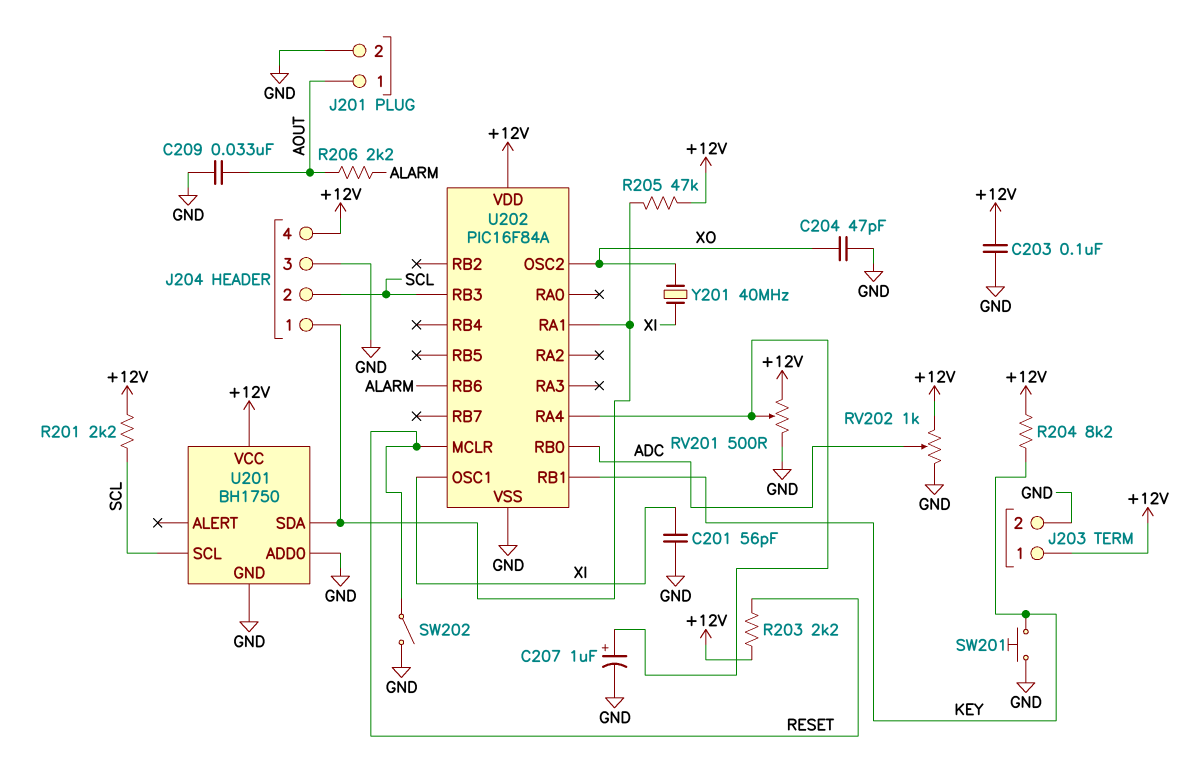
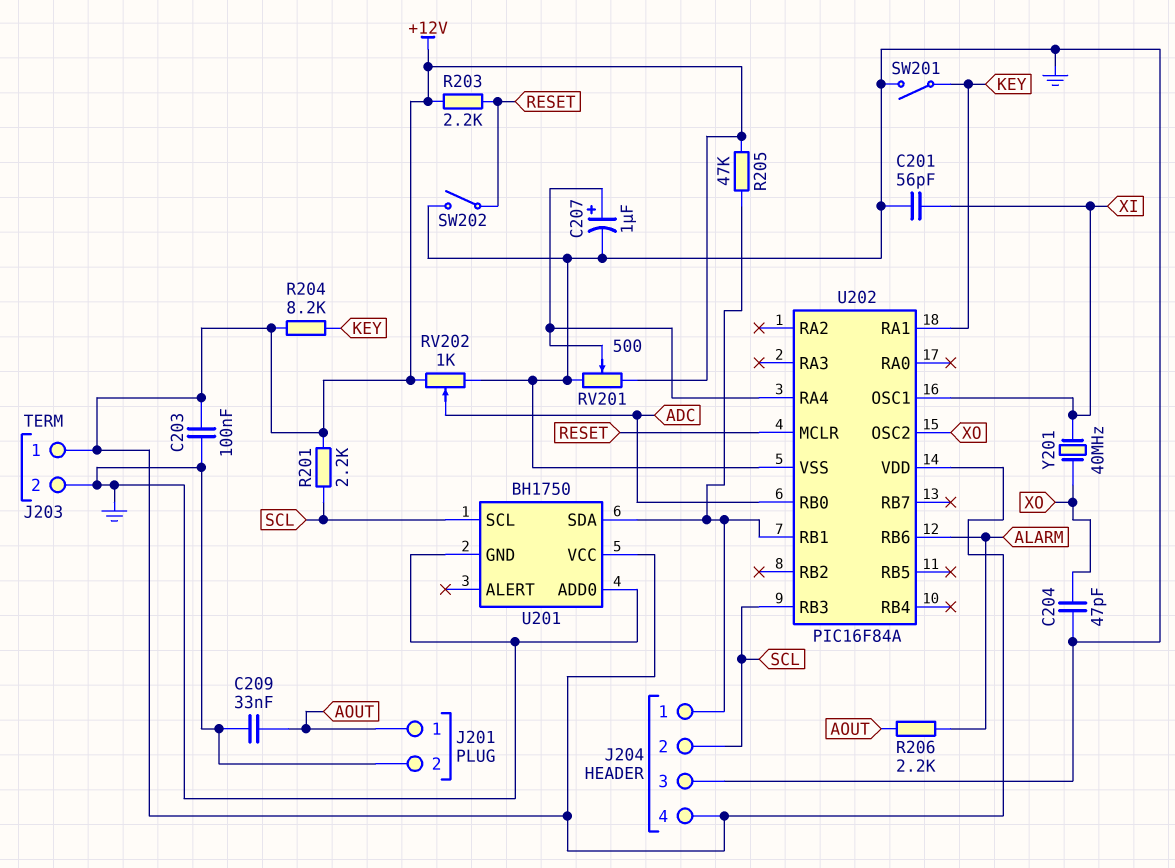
SW201: button (GND, KEY) -> switch (GND, KEY)
U202 pin RA1: J204/1 -> KEY
U202 pin RB1: KEY -> J204/1

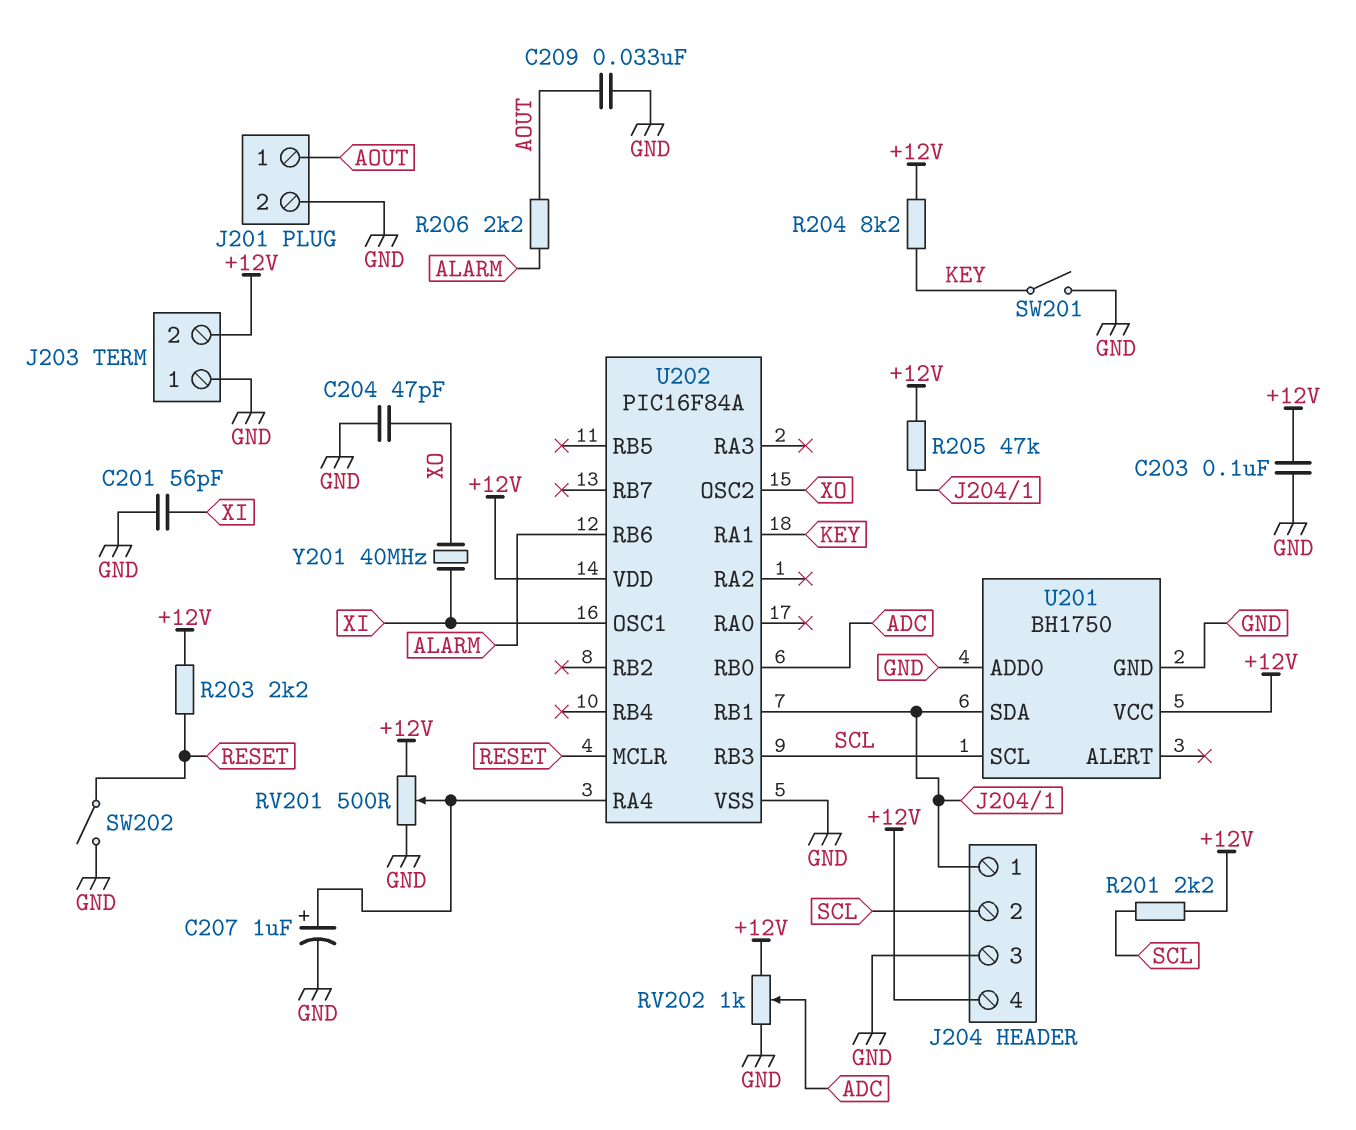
J203 pin 1: +12V -> GND
J203 pin 2: GND -> +12V

